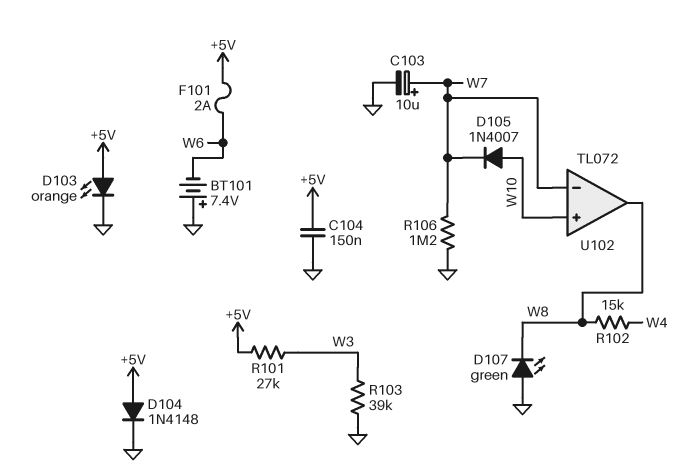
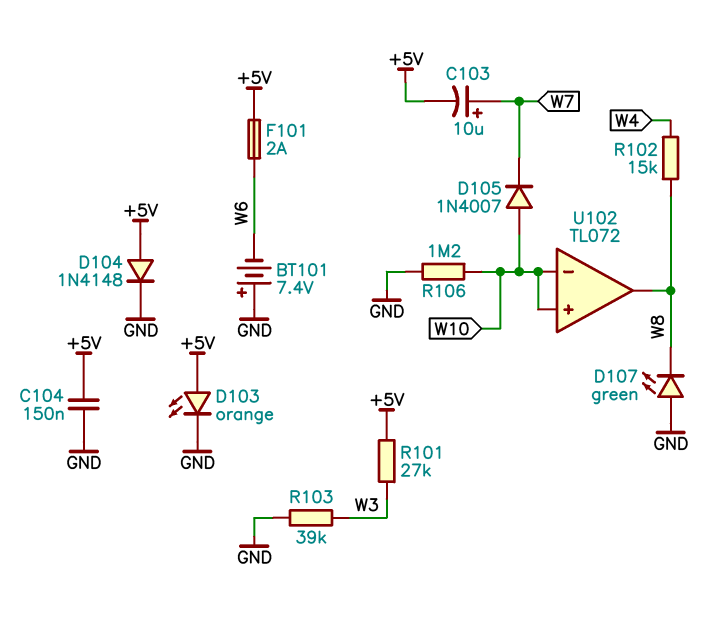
C103: 10uF (plus W7, minus GND) -> 10uF (plus W7, minus +5V)
R106: 1.2M (GND, W7) -> 1.2M (GND, W10)
U102 pin in-: W7 -> W10

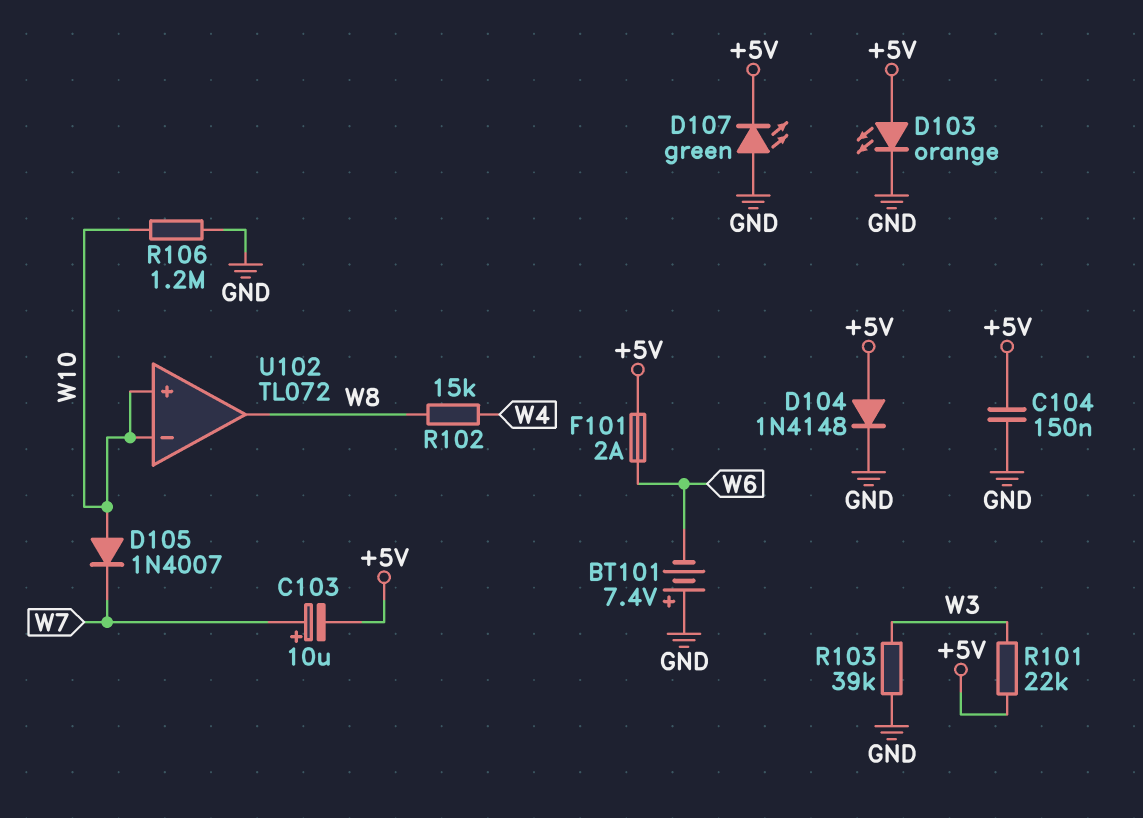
D107: LED green (A GND, K W8) -> LED green (A GND, K +5V)
R101: 27k (+5V, W3) -> 22k (+5V, W3)

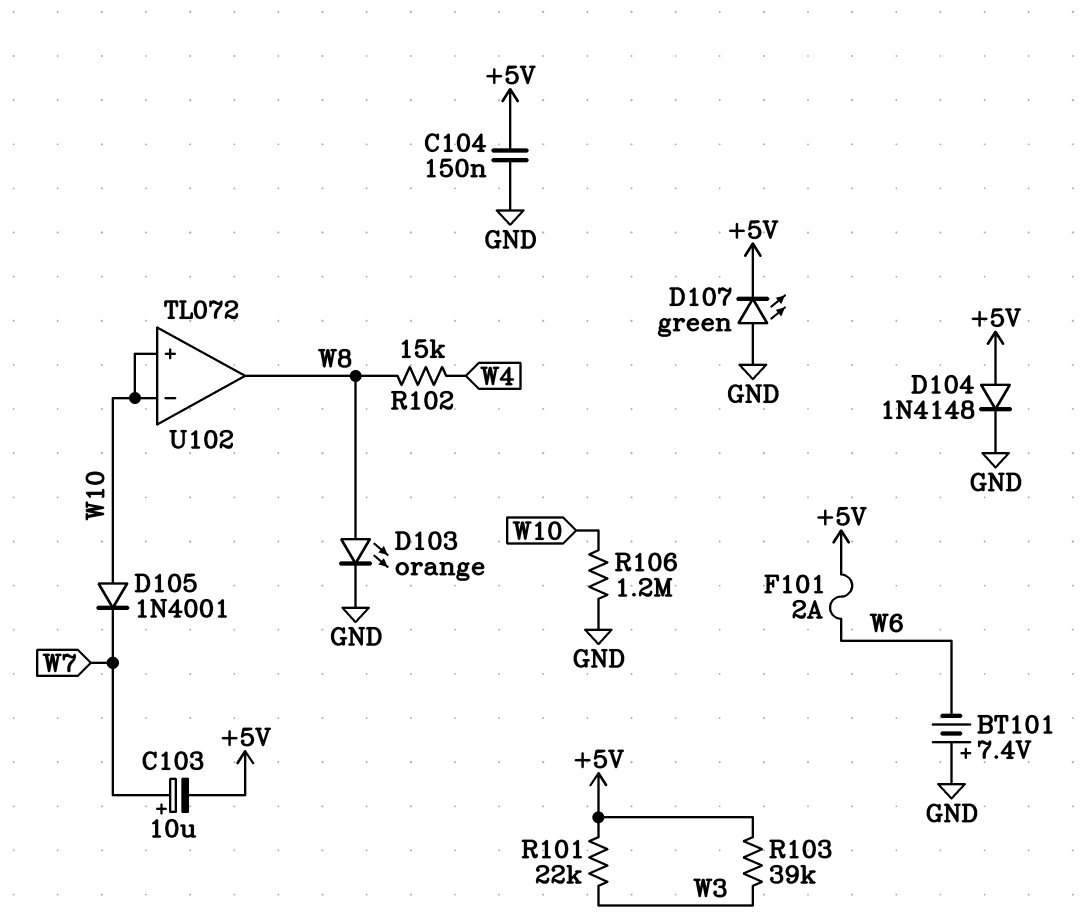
D103: LED orange (A +5V, K GND) -> LED orange (A W8, K GND)
D105: diode 1N4007 (A W10, K W7) -> diode 1N4001 (A W10, K W7)
R103: 39k (GND, W3) -> 39k (+5V, W3)

